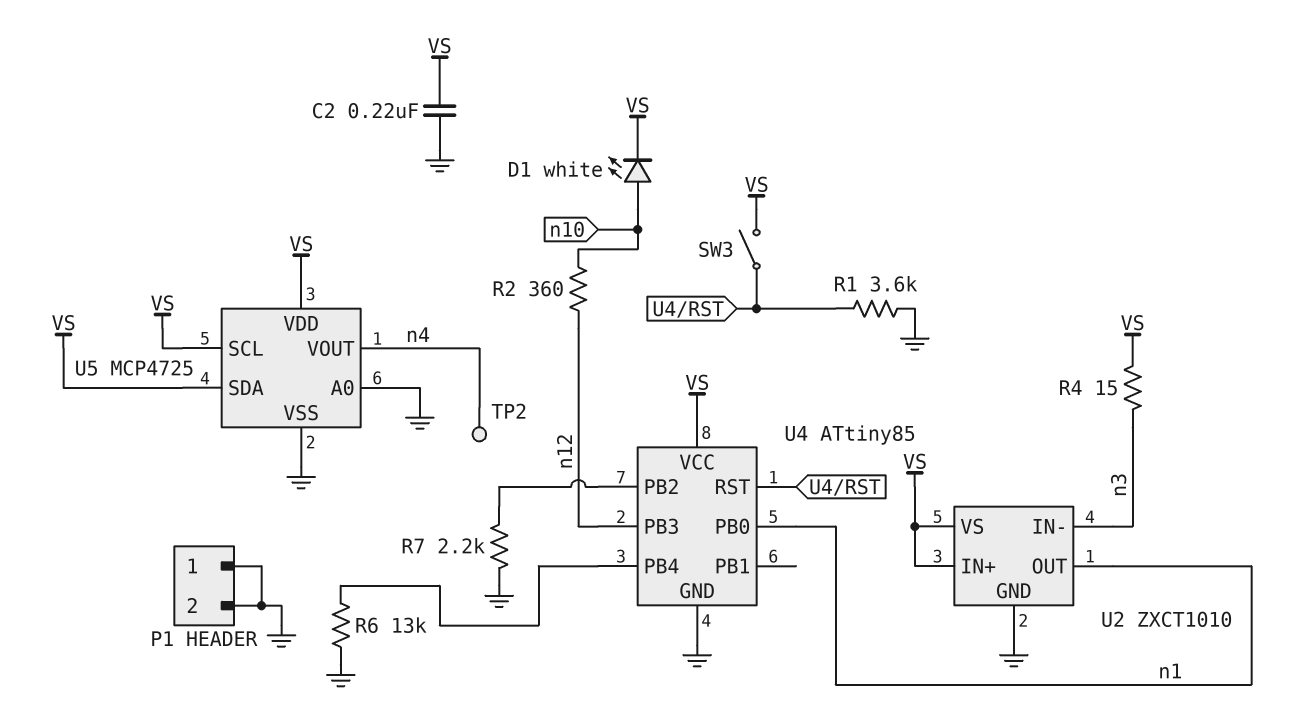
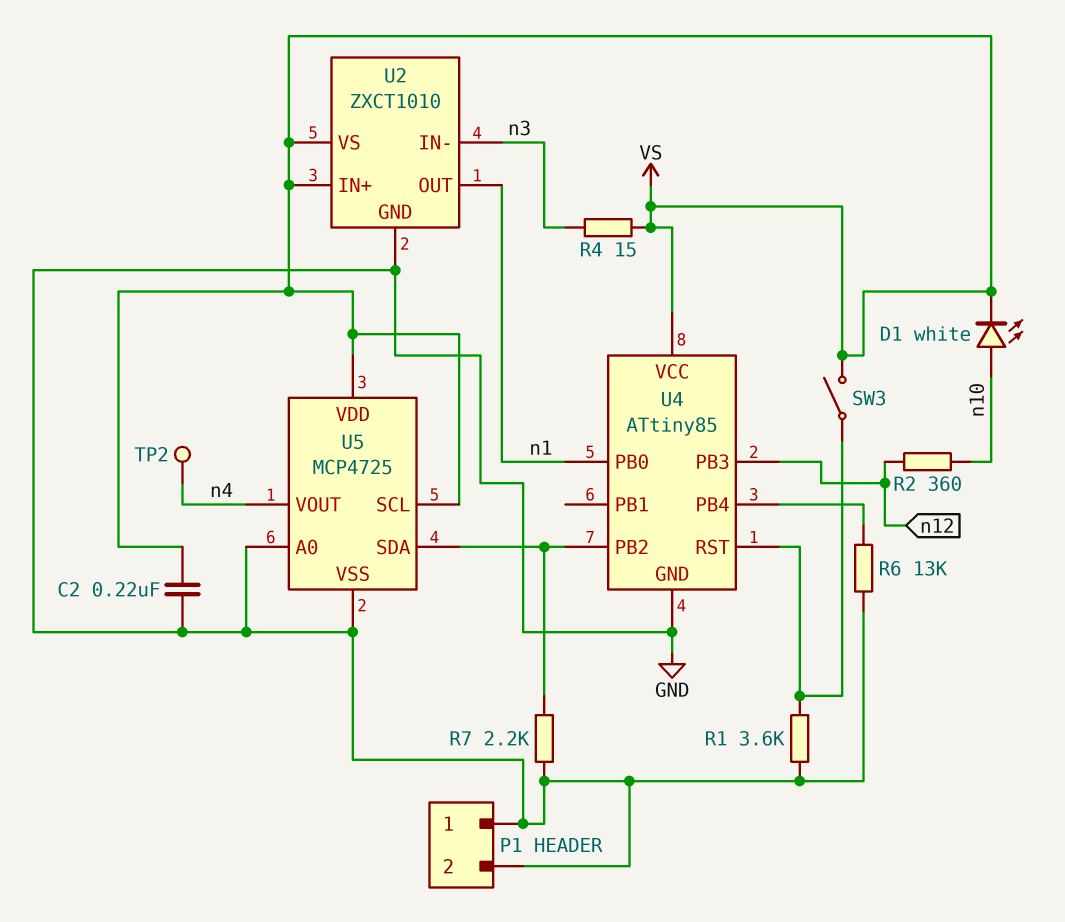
U5 pin SDA: VS -> U4/PB2

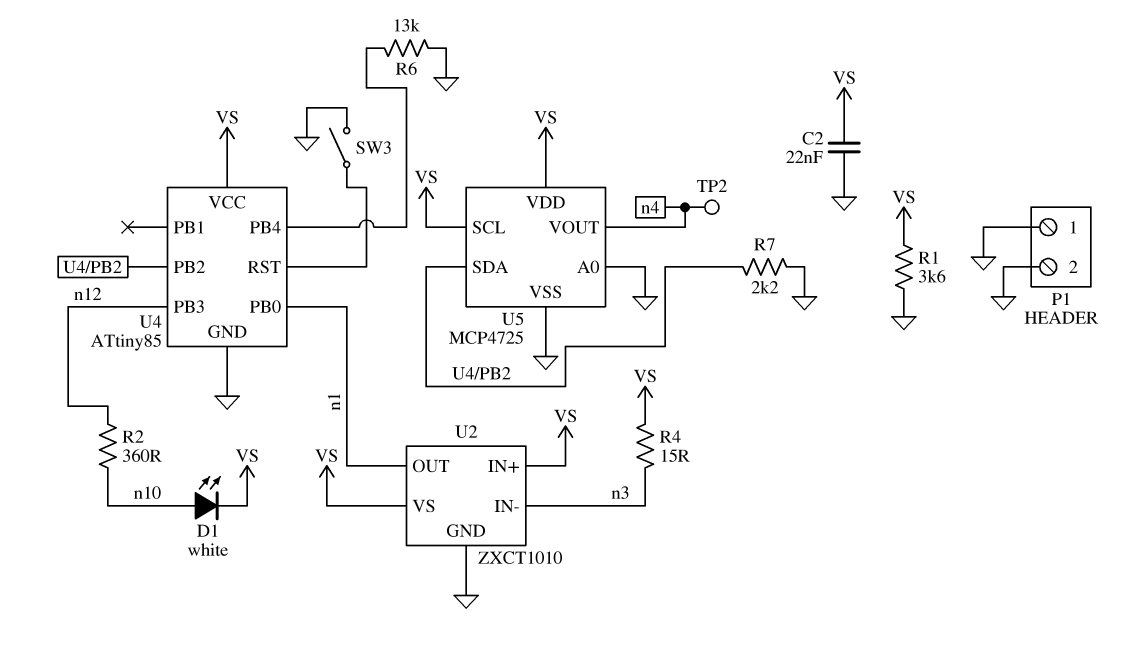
C2: 220nF (GND, VS) -> 22nF (GND, VS)
R1: 3.6k (GND, U4/RST) -> 3.6k (GND, VS)
SW3: switch (U4/RST, VS) -> switch (GND, U4/RST)

